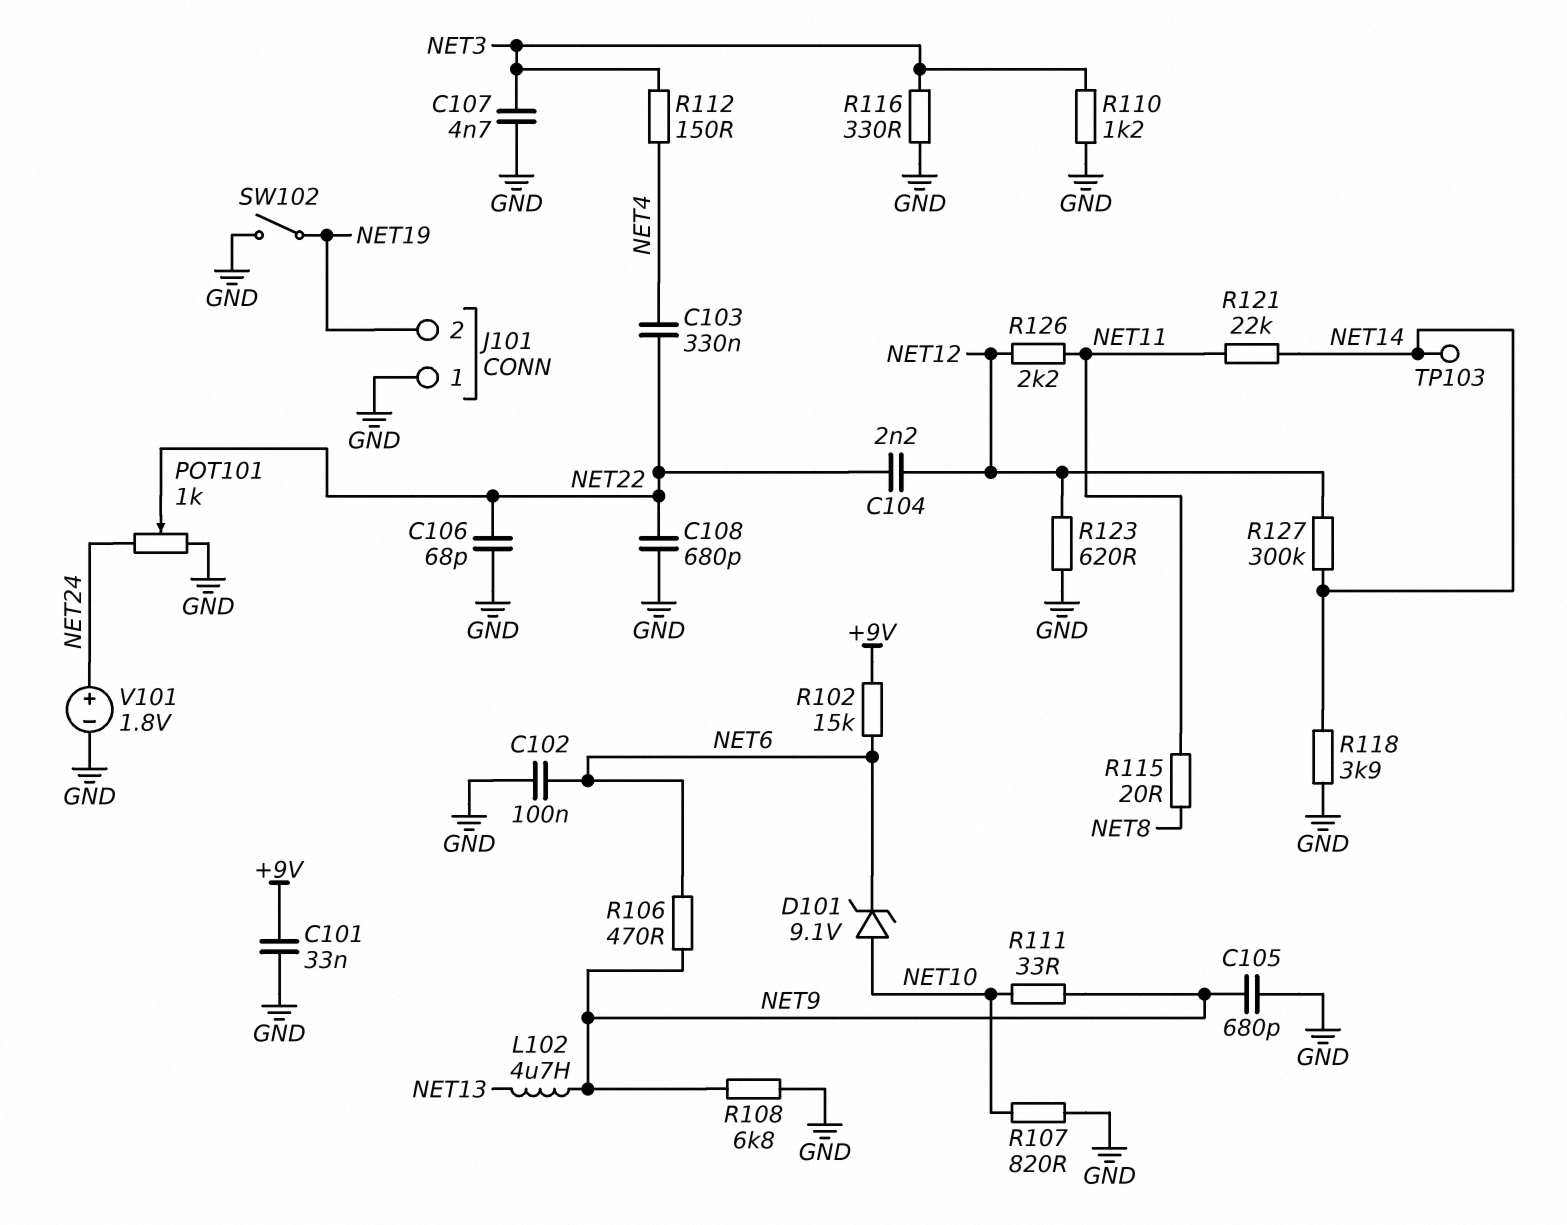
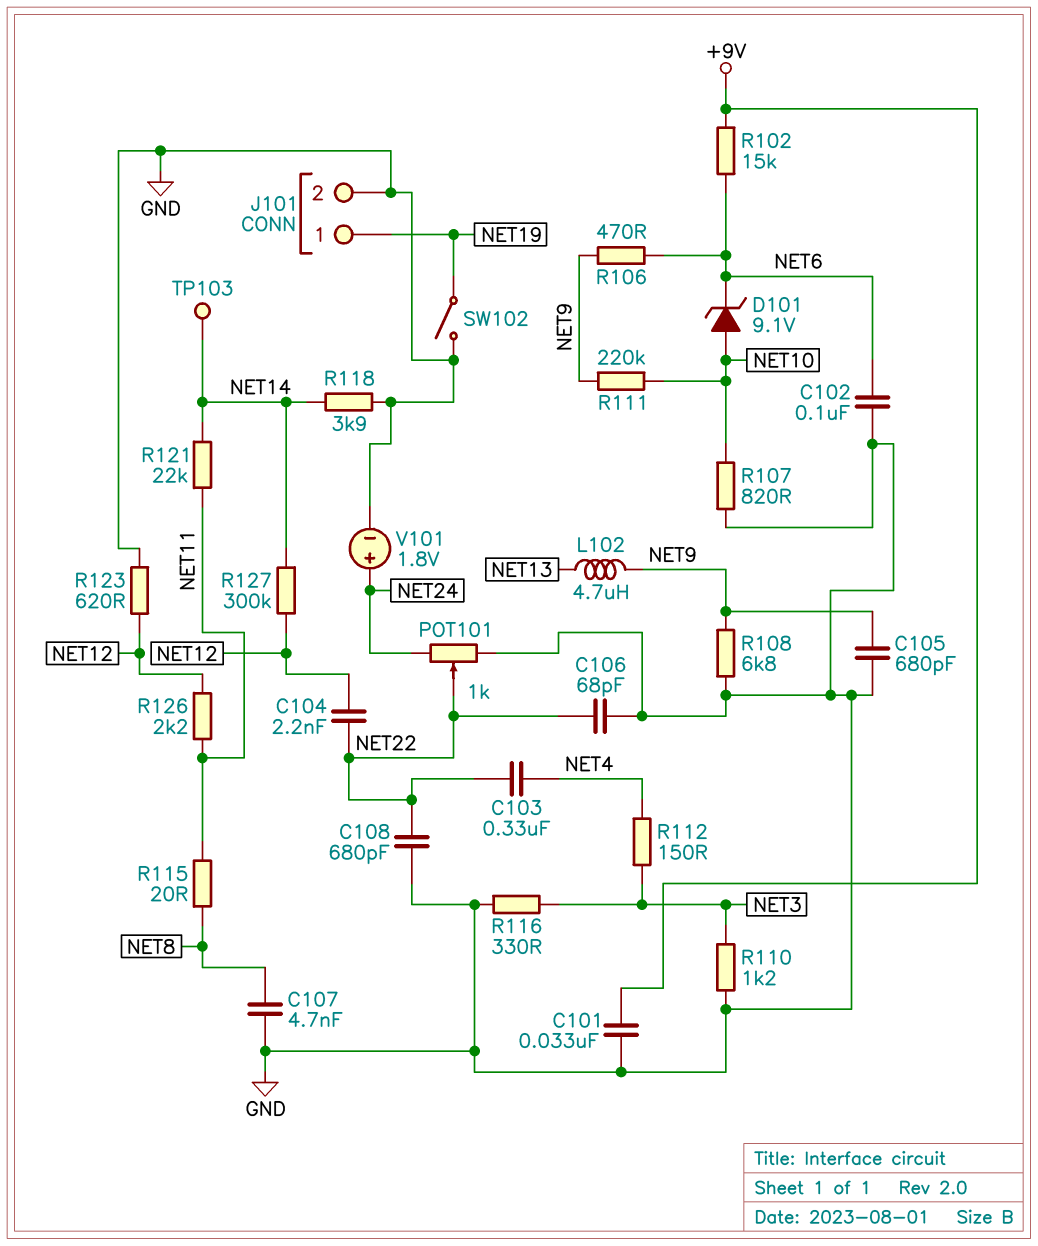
C107: 4.7nF (GND, NET3) -> 4.7nF (GND, NET8)
J101 pin 1: GND -> NET19
J101 pin 2: NET19 -> GND
R111: 33 (NET9, NET10) -> 220k (NET9, NET10)

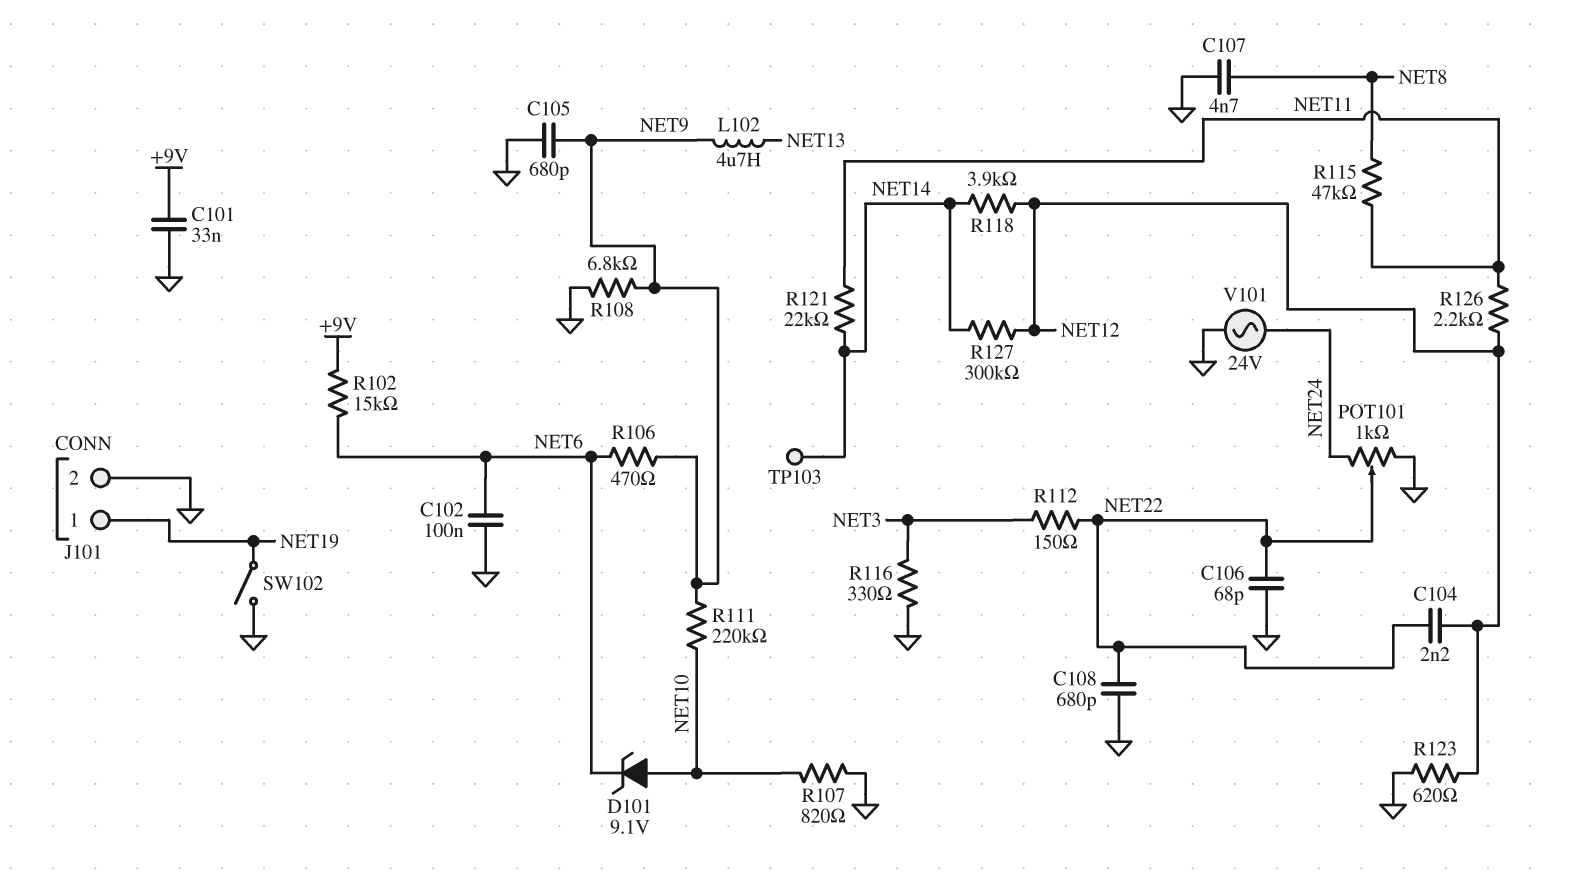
C103: 330nF (NET4, NET22) -> none
R110: 1.2k (GND, NET3) -> none
R112: 150 (NET3, NET4) -> 150 (NET3, NET22)
R115: 20 (NET8, NET11) -> 47k (NET8, NET11)
R118: 3.9k (GND, NET14) -> 3.9k (NET12, NET14)
V101: 1.8V (plus NET24, minus GND) -> AC 24V (GND, NET24)

